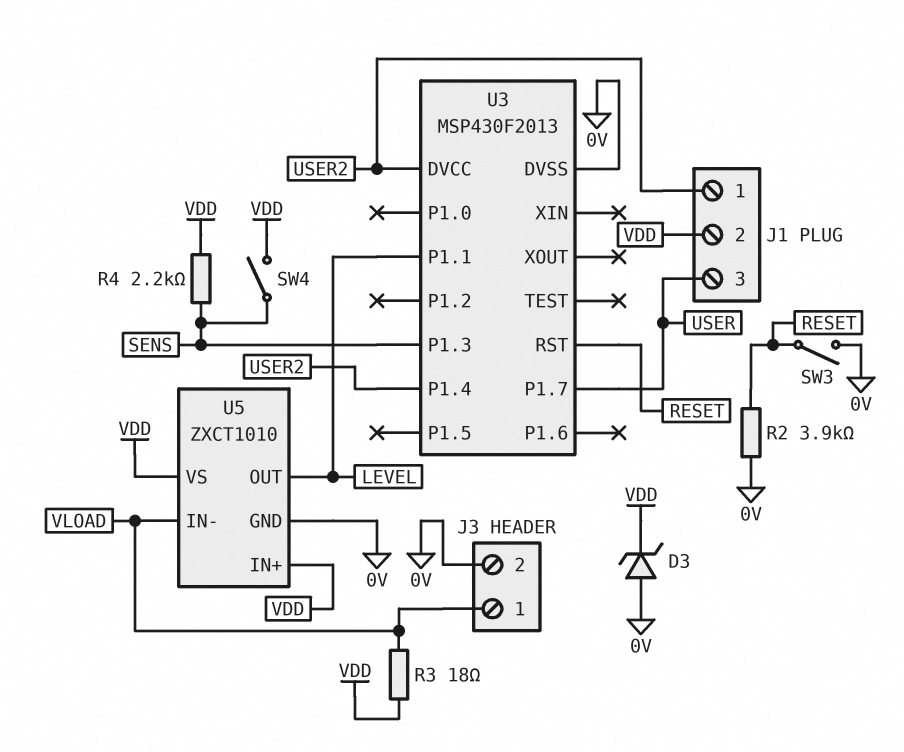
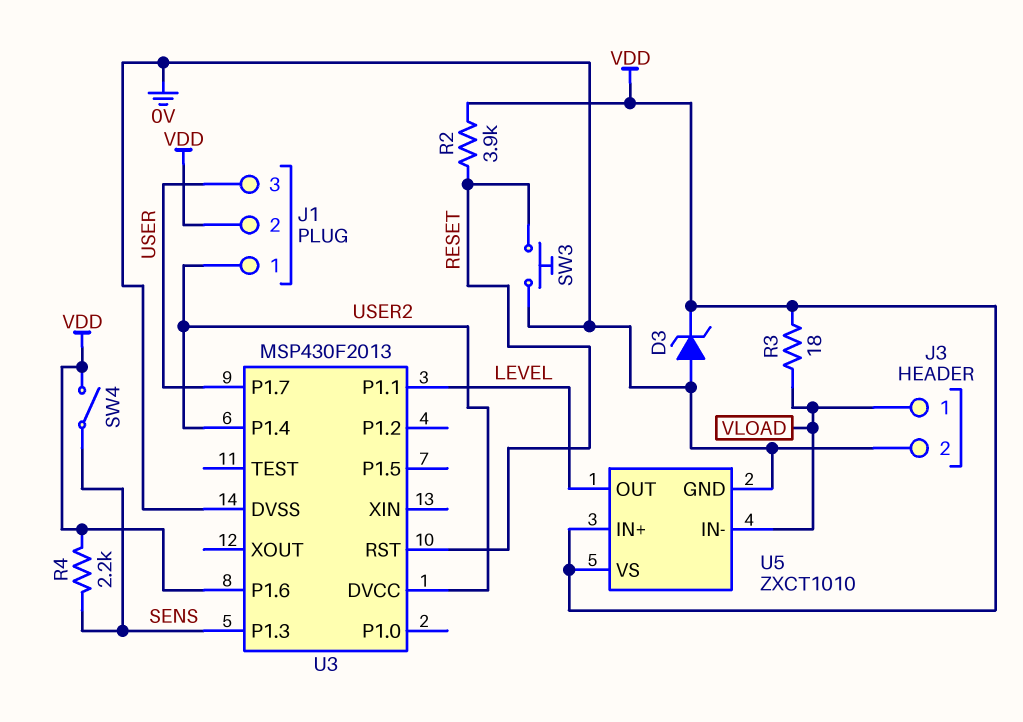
R2: 3.9k (0V, RESET) -> 3.9k (RESET, VDD)
SW3: switch (0V, RESET) -> button (0V, RESET)
U3 pin P1.6: none -> VDD

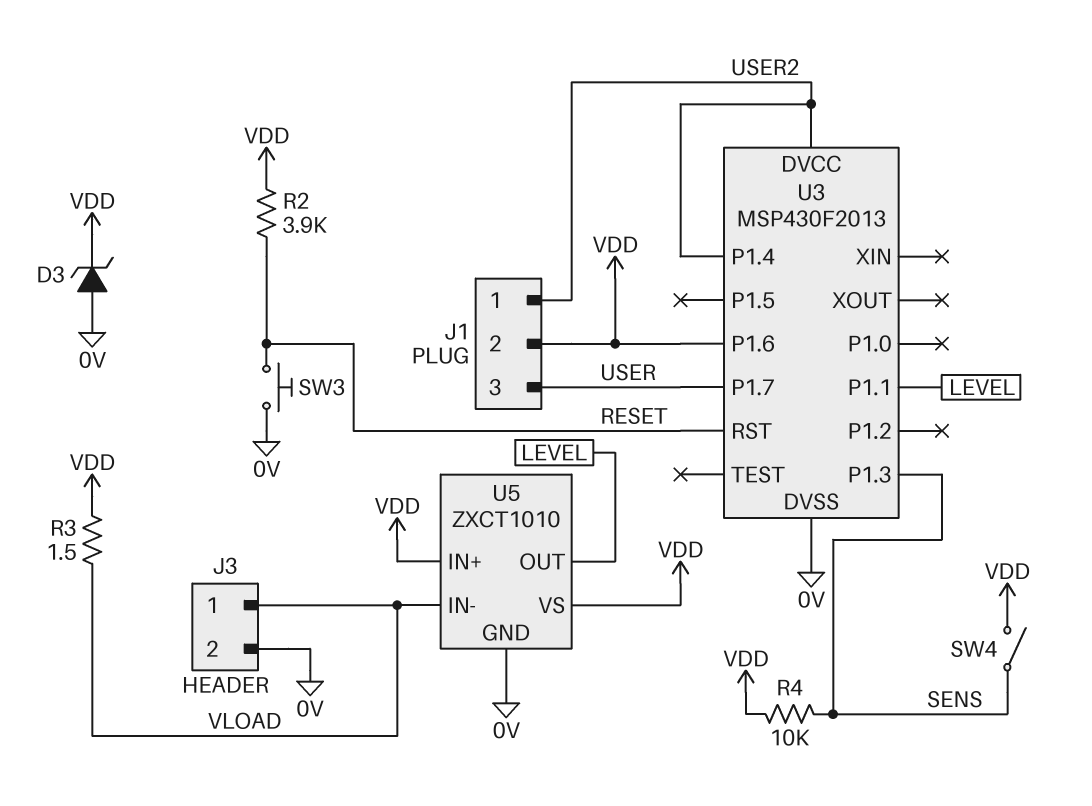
R3: 18 (VDD, VLOAD) -> 1.5 (VDD, VLOAD)
R4: 2.2k (SENS, VDD) -> 10k (SENS, VDD)

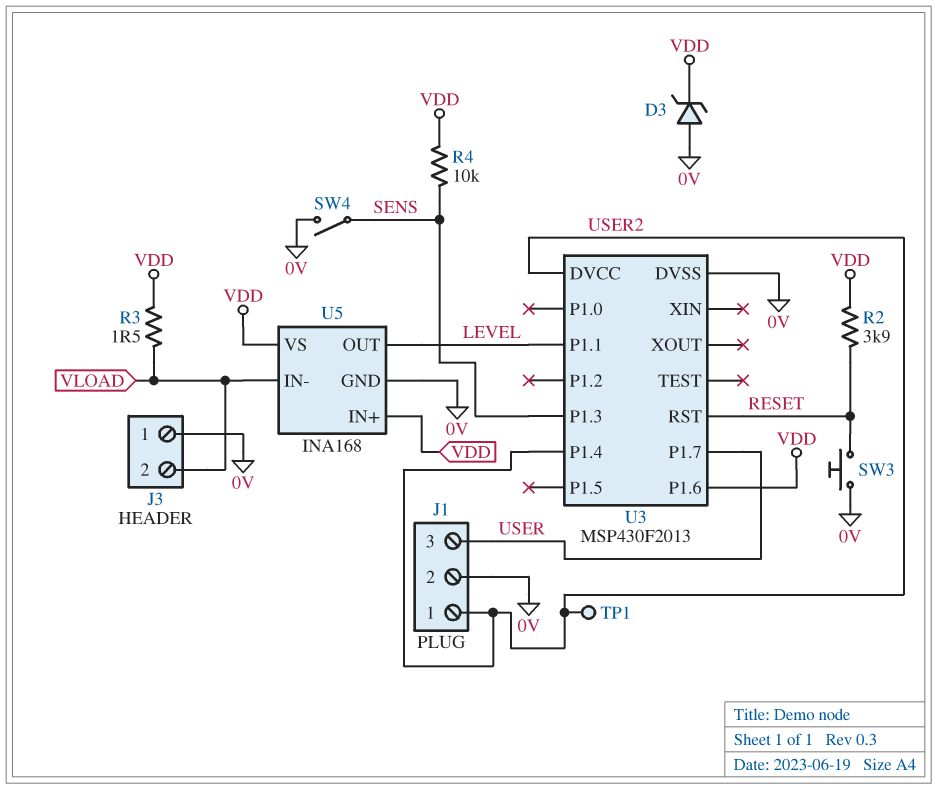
J1 pin 2: VDD -> 0V
J3 pin 1: VLOAD -> 0V
J3 pin 2: 0V -> VLOAD
SW4: switch (SENS, VDD) -> switch (0V, SENS)
TP1: none -> test point (USER2)
U5: ZXCT1010 -> INA168

